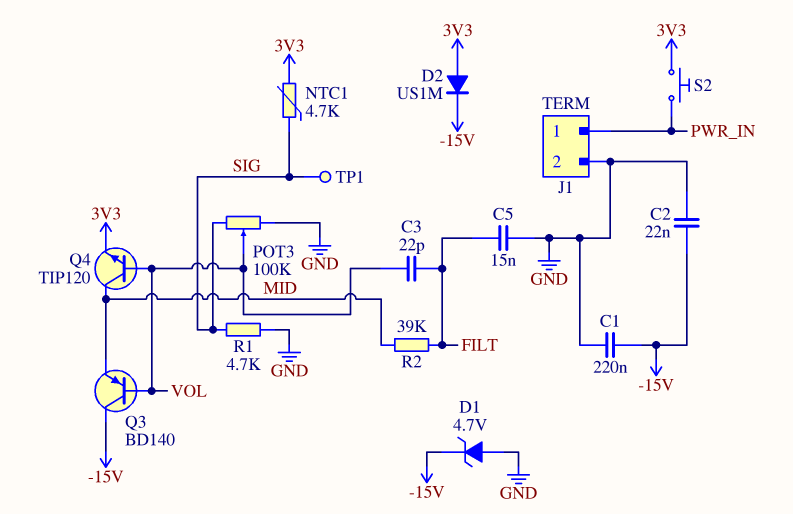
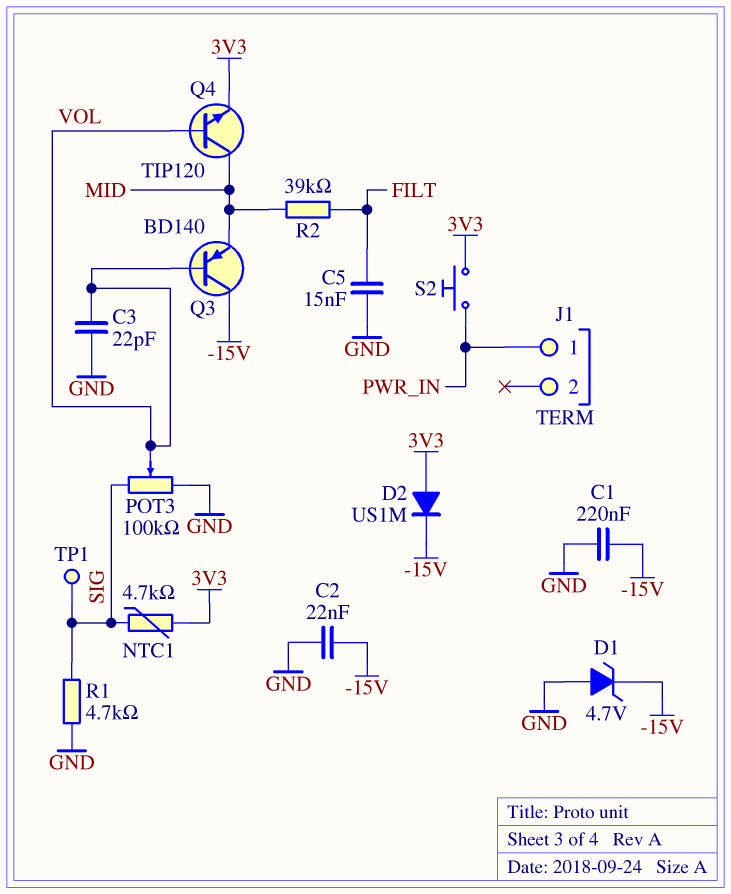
C3: 22pF (FILT, VOL) -> 22pF (GND, VOL)
J1 pin 2: GND -> none

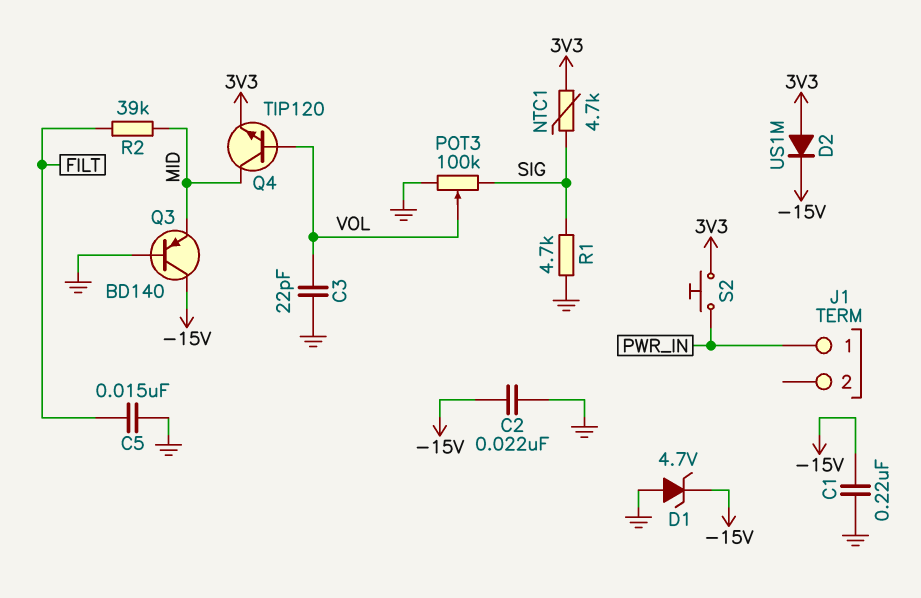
Q3: PNP BD140 (B VOL, C -15V, E MID) -> PNP BD140 (B GND, C -15V, E MID)
TP1: test point (SIG) -> none

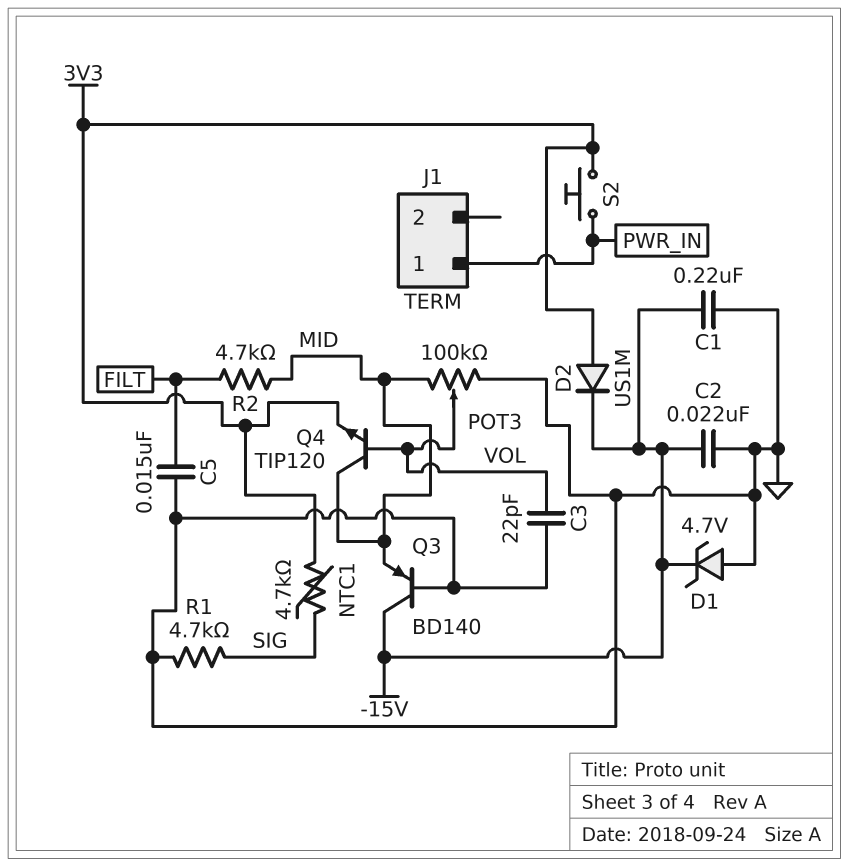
POT3: 100k (GND, SIG, wiper VOL) -> 100k (GND, MID, wiper VOL)
R2: 39k (FILT, MID) -> 4.7k (FILT, MID)

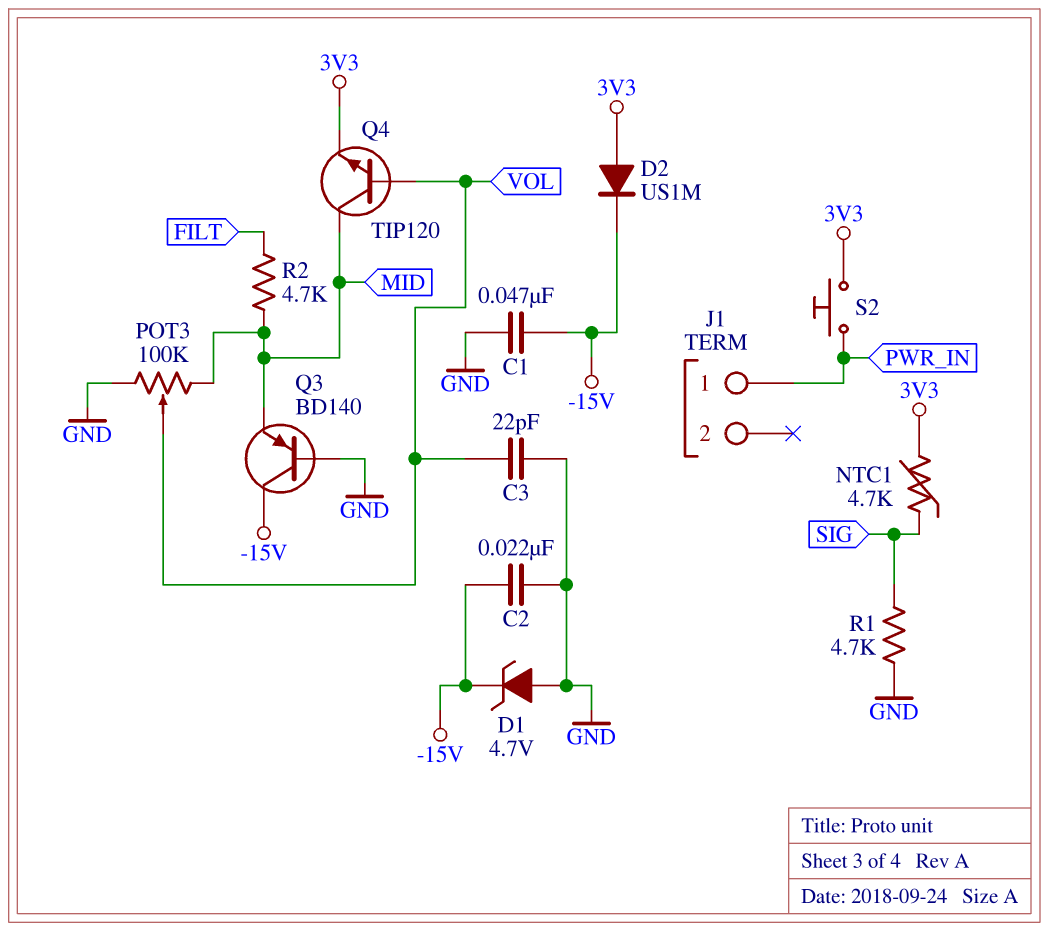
C1: 220nF (-15V, GND) -> 47nF (-15V, GND)
C5: 15nF (FILT, GND) -> none

